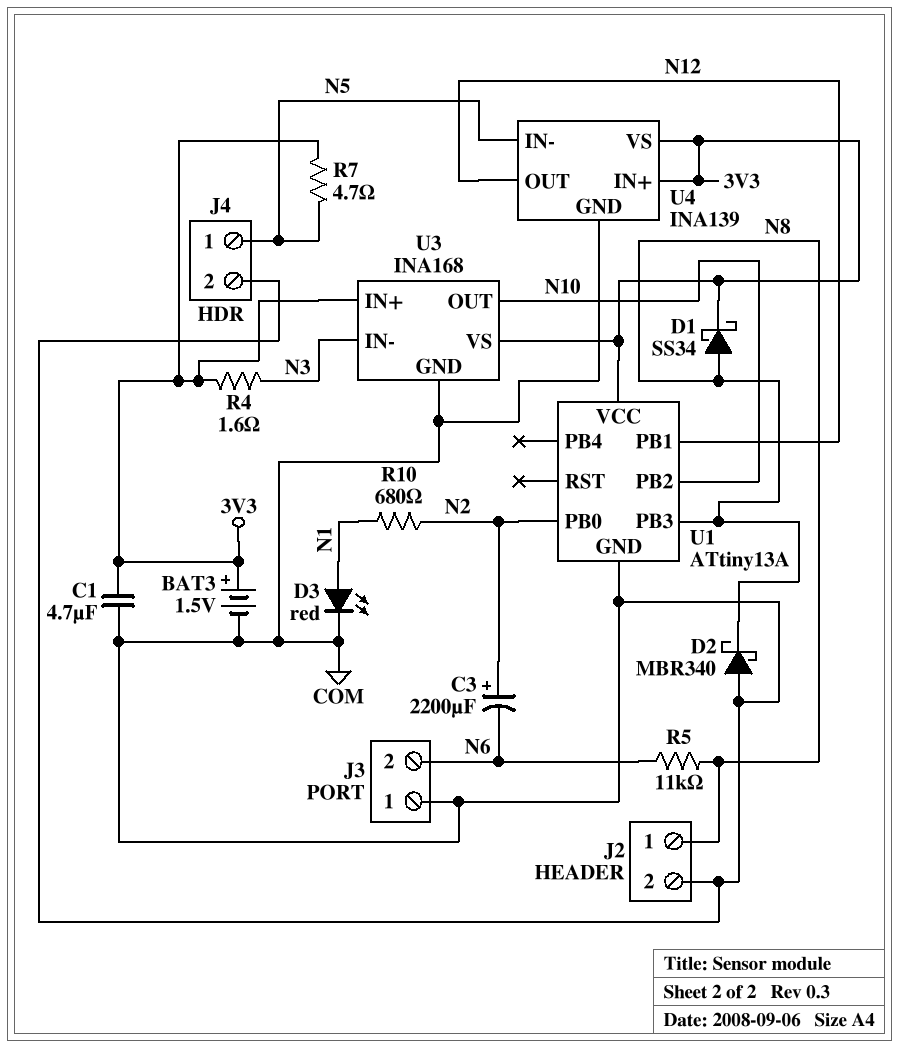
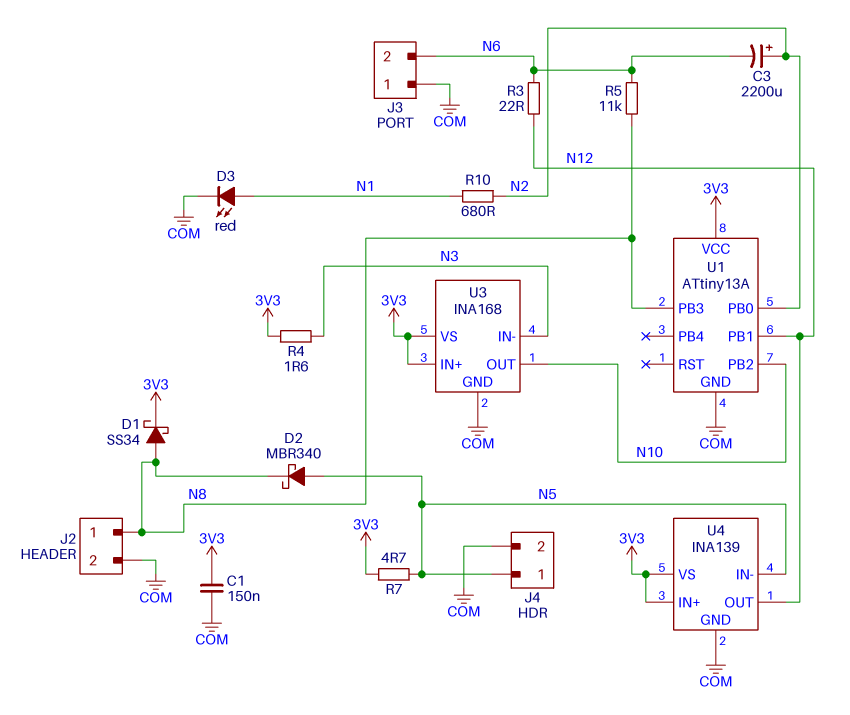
BAT3: 1.5V (plus 3V3, minus COM) -> none
C1: 4.7uF (3V3, COM) -> 150nF (3V3, COM)
D2: schottky MBR340 (A COM, K N8) -> schottky MBR340 (A N5, K N8)
R3: none -> 22 (N6, N12)

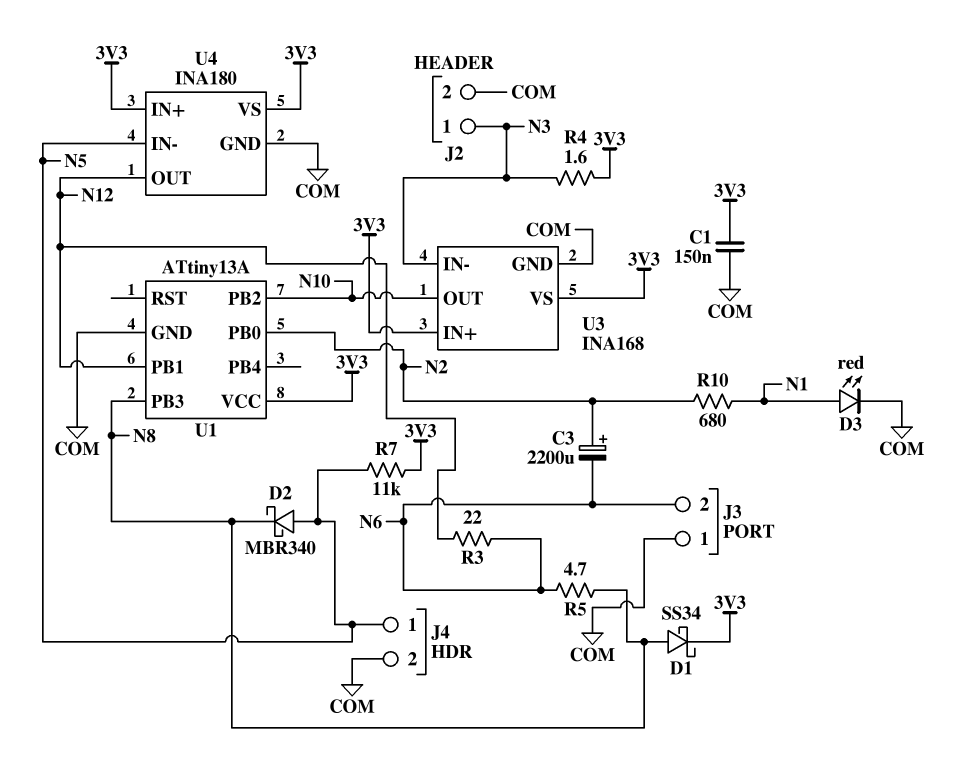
J2 pin 1: N8 -> N3
R5: 11k (N6, N8) -> 4.7 (N6, N8)
R7: 4.7 (3V3, N5) -> 11k (3V3, N5)
U4: INA139 -> INA180

